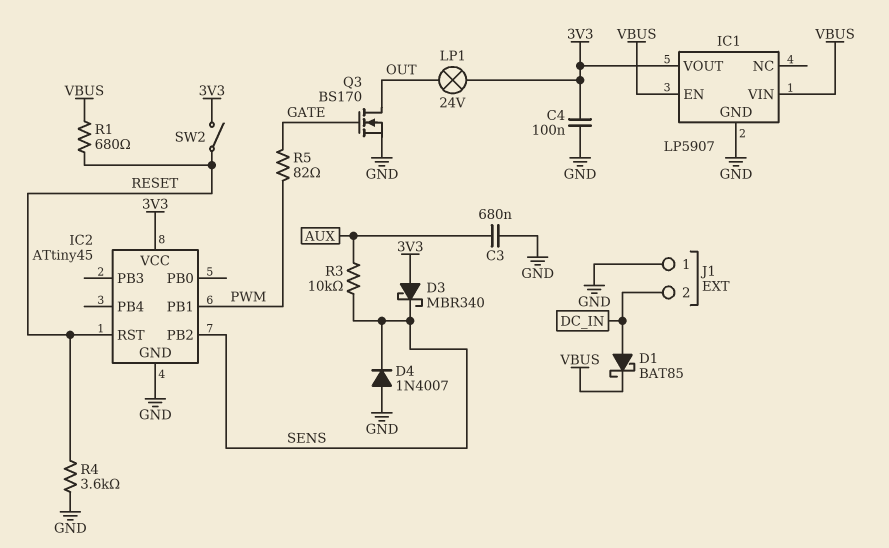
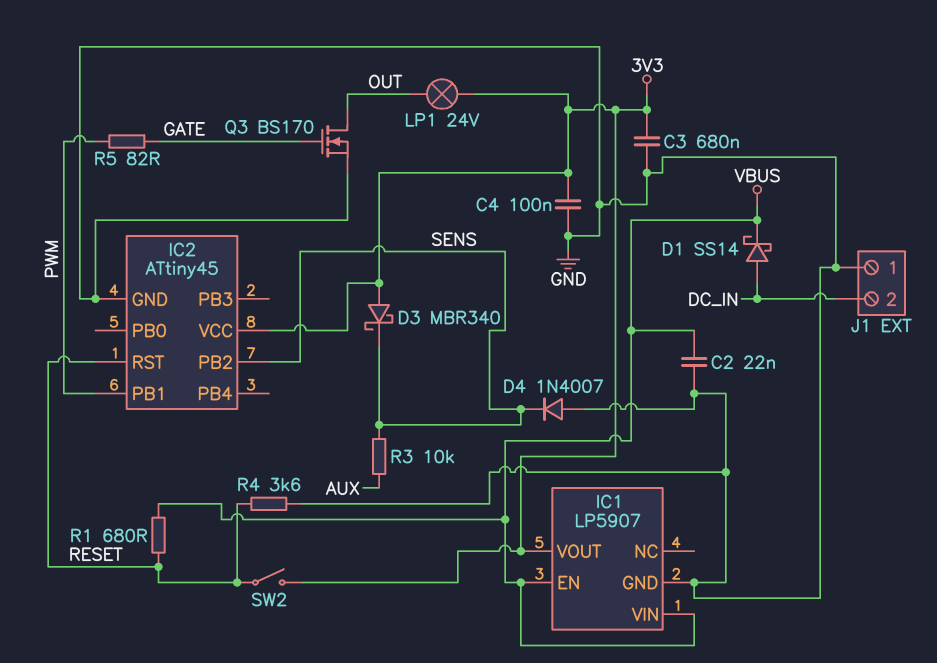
C2: none -> 22nF (GND, VBUS)
C3: 680nF (AUX, GND) -> 680nF (3V3, GND)
D1: schottky BAT85 (A DC_IN, K VBUS) -> schottky SS14 (A DC_IN, K VBUS)

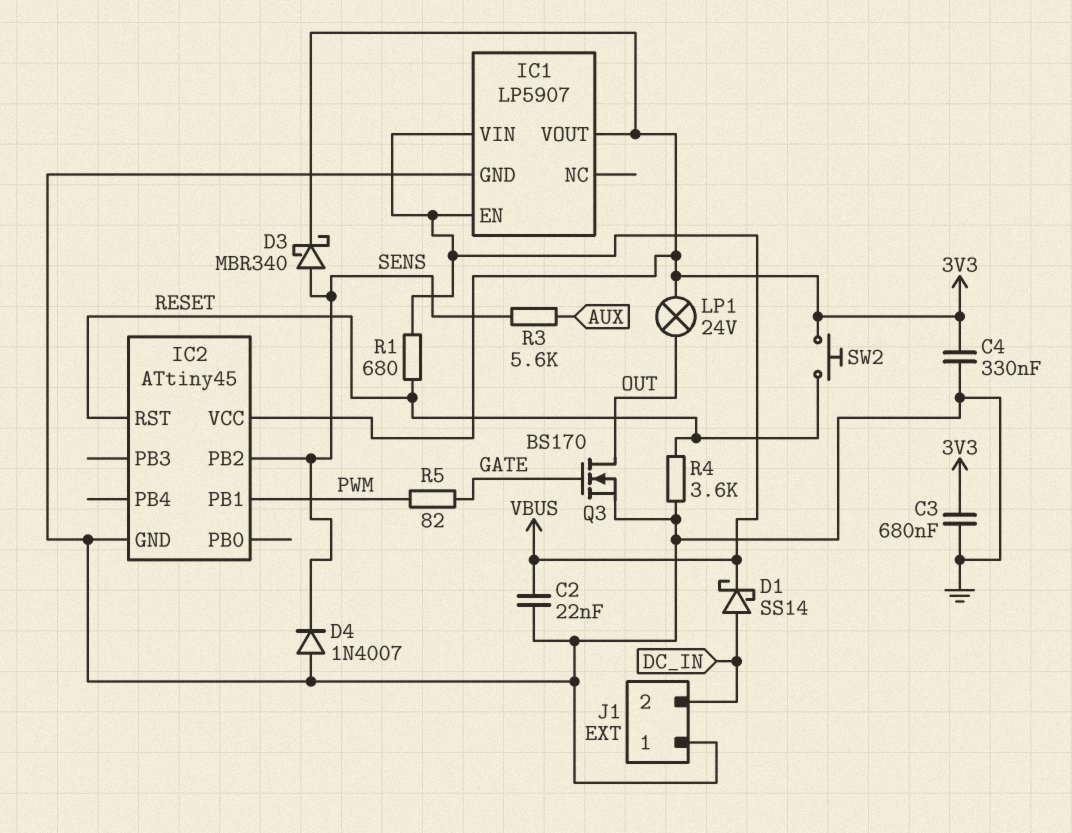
C4: 100nF (3V3, GND) -> 330nF (3V3, GND)
D3: schottky MBR340 (A 3V3, K SENS) -> schottky MBR340 (A SENS, K 3V3)
R3: 10k (AUX, SENS) -> 5.6k (AUX, SENS)
SW2: switch (3V3, RESET) -> button (3V3, RESET)

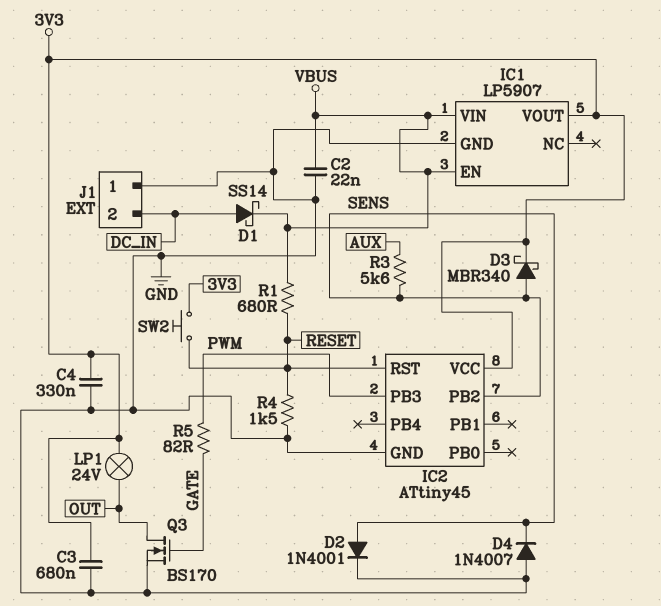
D2: none -> diode 1N4001 (A SENS, K GND)
IC2 pin PB1: PWM -> none
IC2 pin PB3: none -> PWM
R4: 3.6k (GND, RESET) -> 1.5k (GND, RESET)

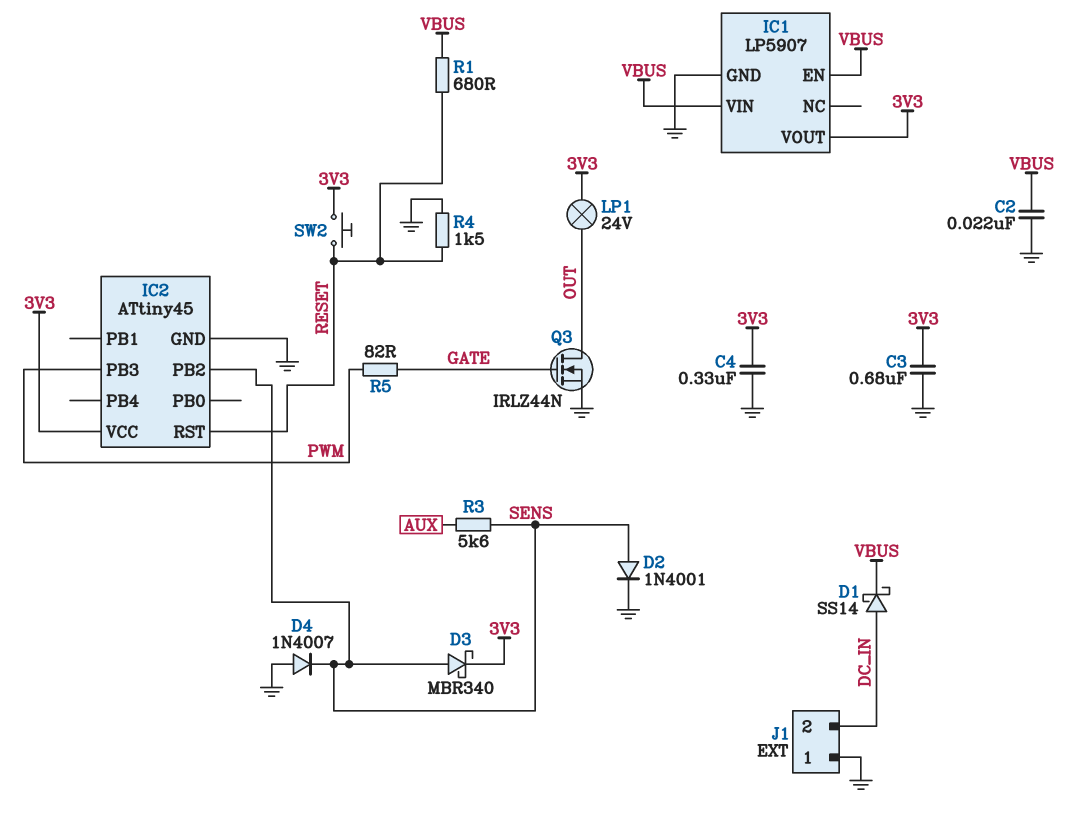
Q3: NMOS BS170 (G GATE, D OUT, S GND) -> NMOS IRLZ44N (G GATE, D OUT, S GND)

